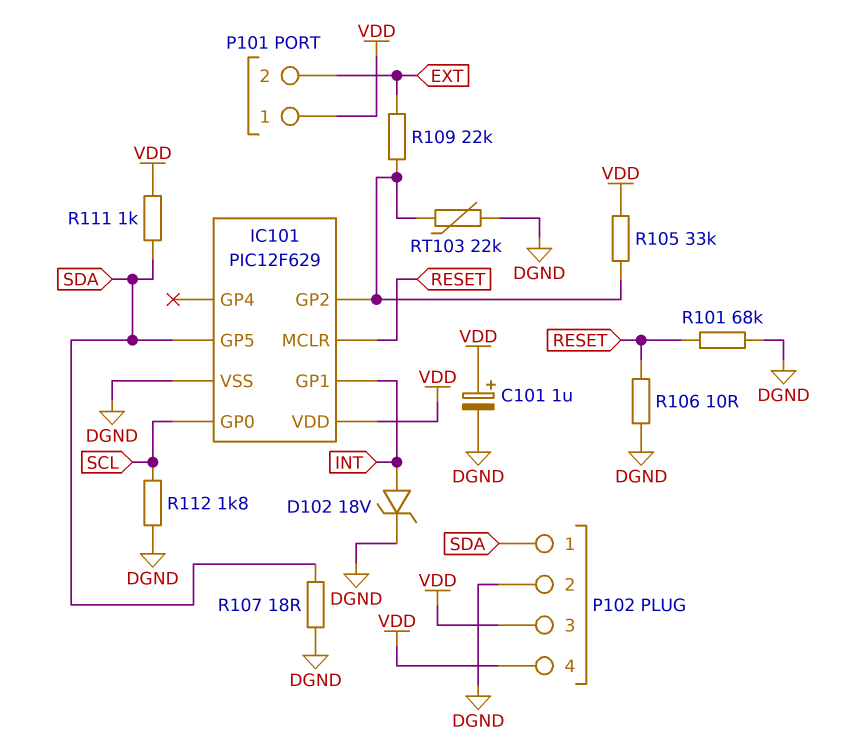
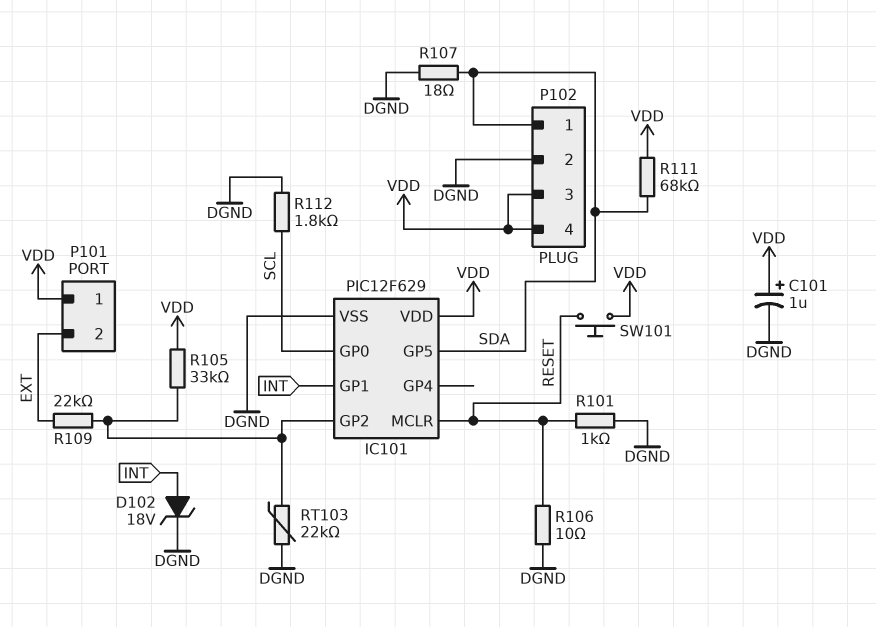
R101: 68k (DGND, RESET) -> 1k (DGND, RESET)
R111: 1k (SDA, VDD) -> 68k (SDA, VDD)
SW101: none -> button (RESET, VDD)

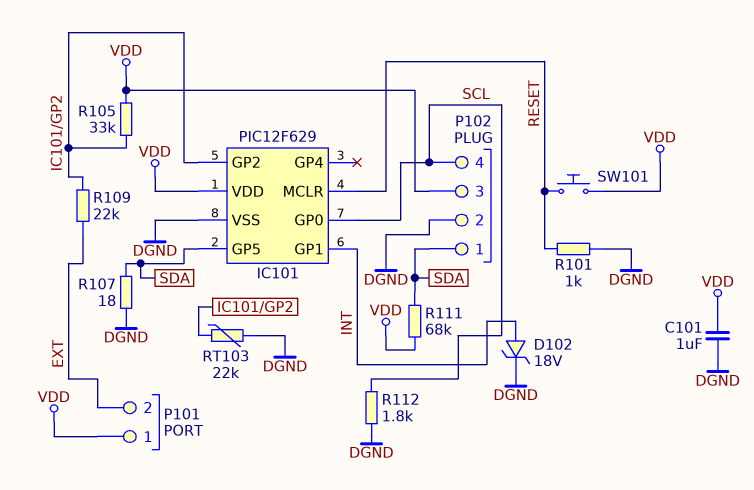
C101: 1uF (plus VDD, minus DGND) -> 1uF (DGND, VDD)
P102 pin 4: VDD -> SCL
R106: 10 (DGND, RESET) -> none

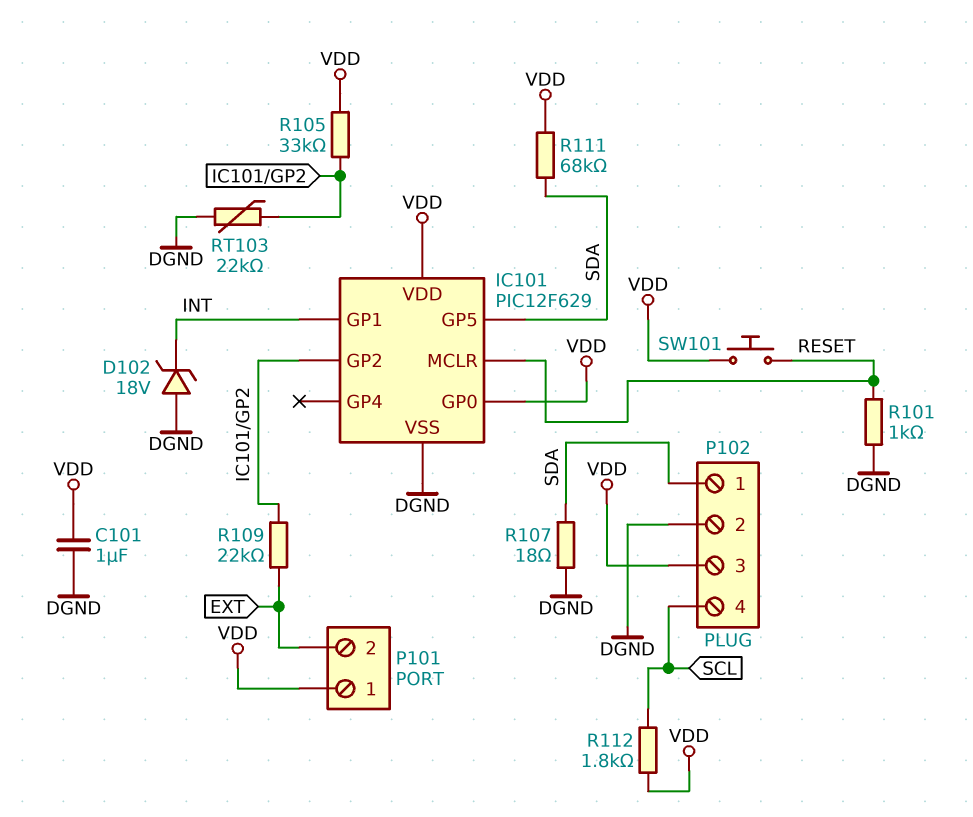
D102: zener 18V (A INT, K DGND) -> zener 18V (A DGND, K INT)
IC101 pin GP0: SCL -> VDD
R112: 1.8k (DGND, SCL) -> 1.8k (SCL, VDD)

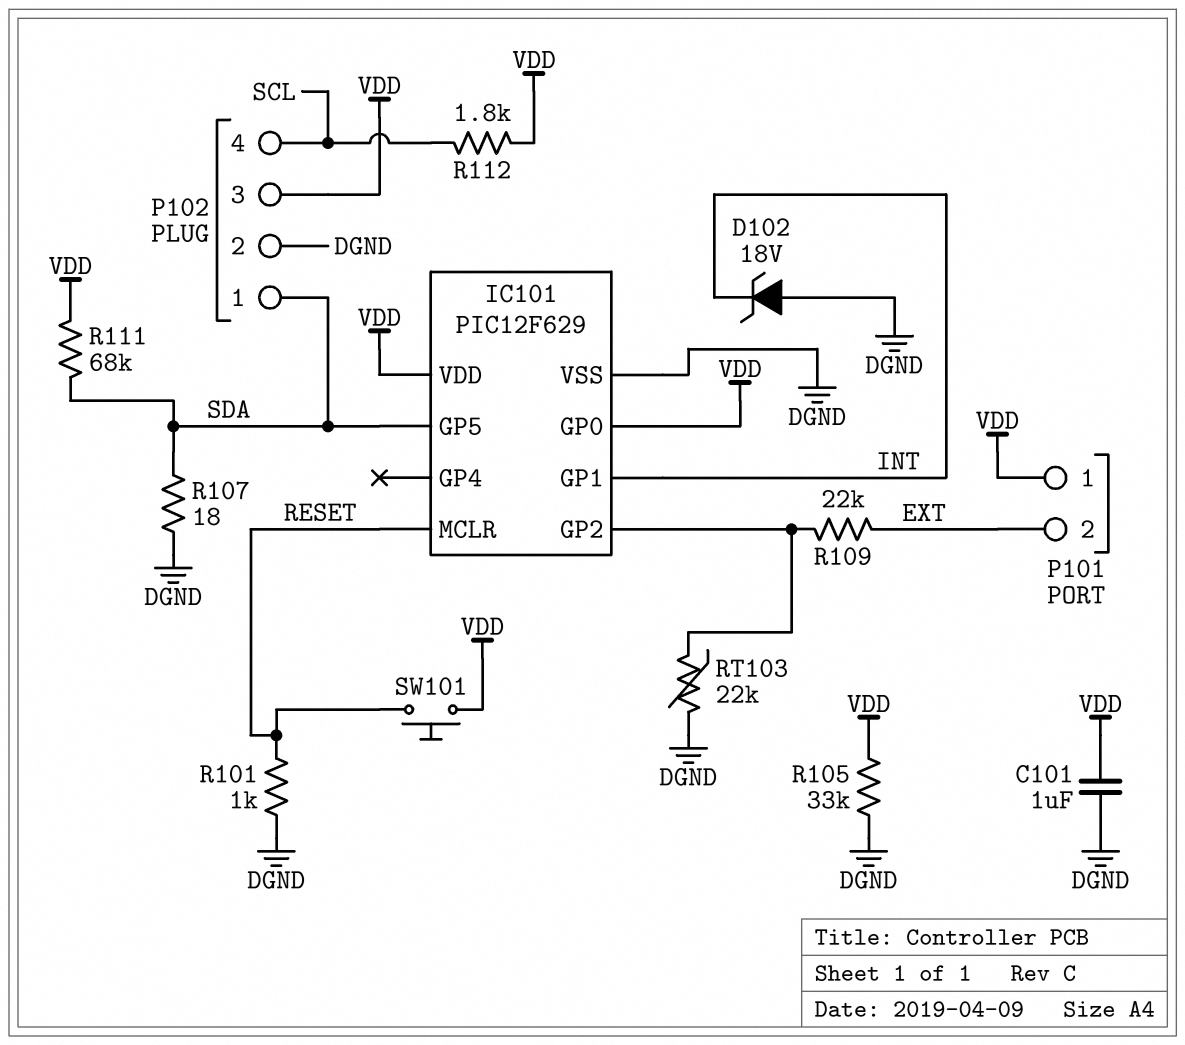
R105: 33k (IC101/GP2, VDD) -> 33k (DGND, VDD)

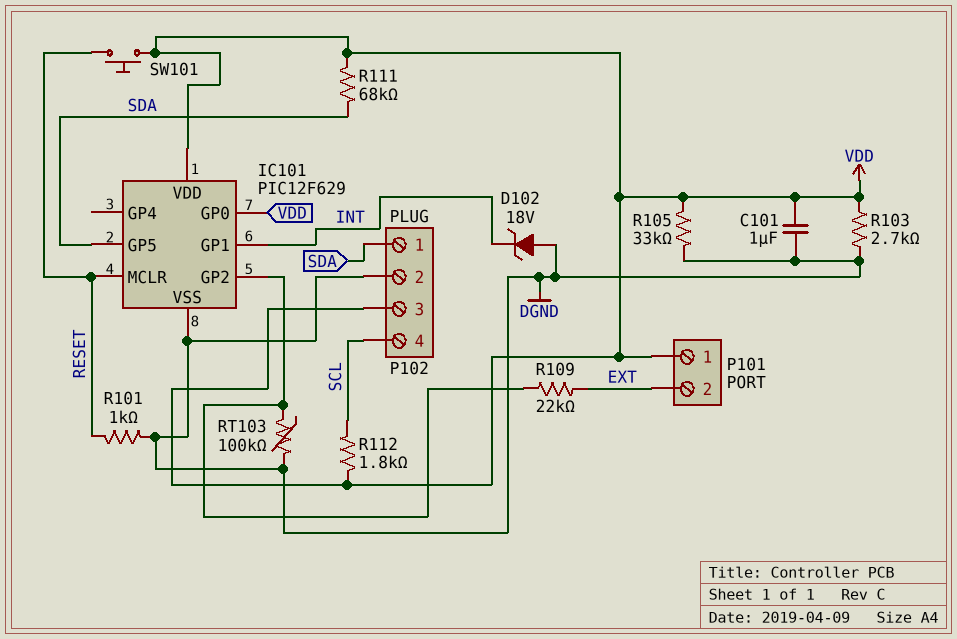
R103: none -> 2.7k (DGND, VDD)
R107: 18 (DGND, SDA) -> none
RT103: 22k (DGND, IC101/GP2) -> 100k (DGND, IC101/GP2)

